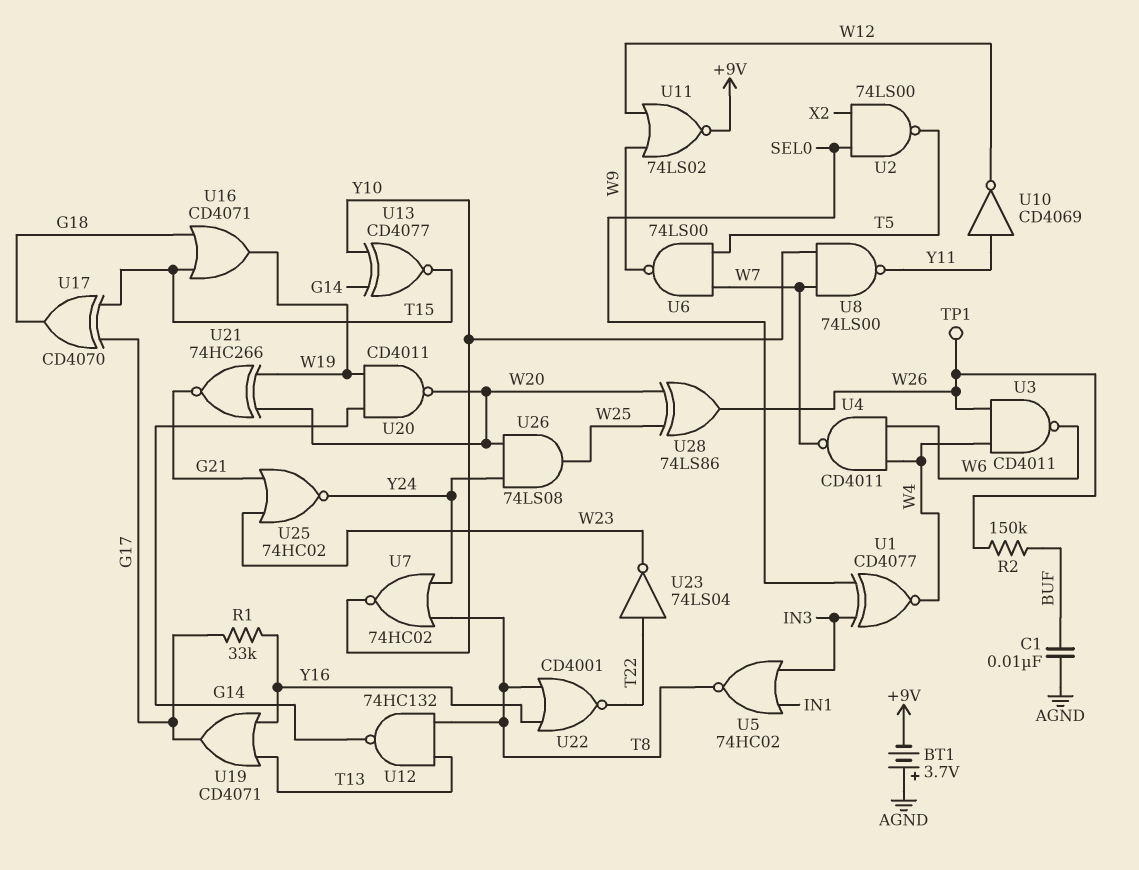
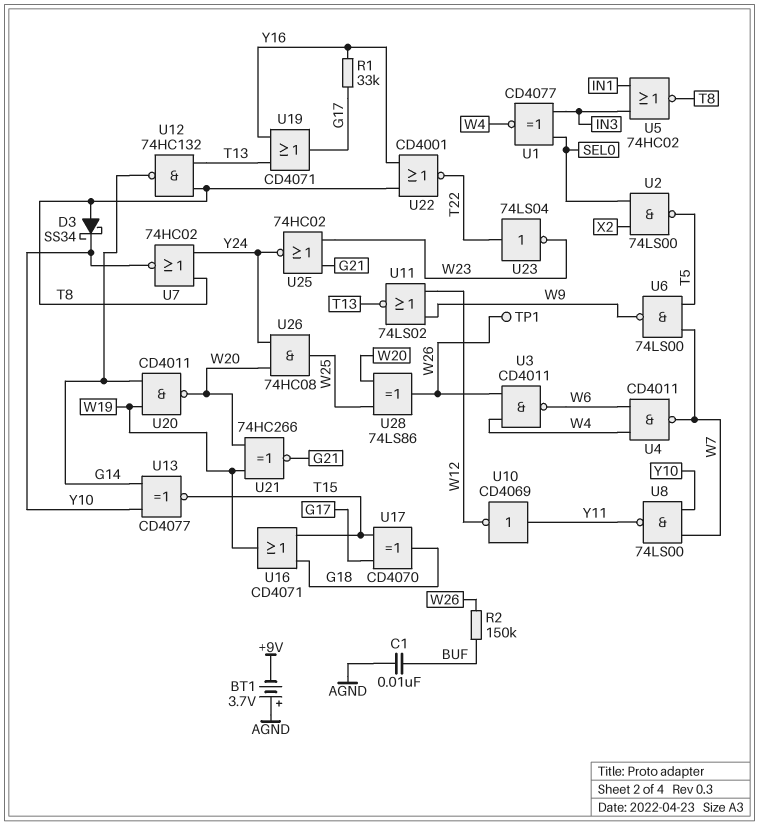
D3: none -> schottky SS34 (A T8, K Y10)
U11: NOR 74LS02 (in W9, in W12, out +9V) -> NOR 74LS02 (in W9, in W12, out T13)
U26: AND 74LS08 (in W20, in Y24, out W25) -> AND 74HC08 (in W20, in Y24, out W25)

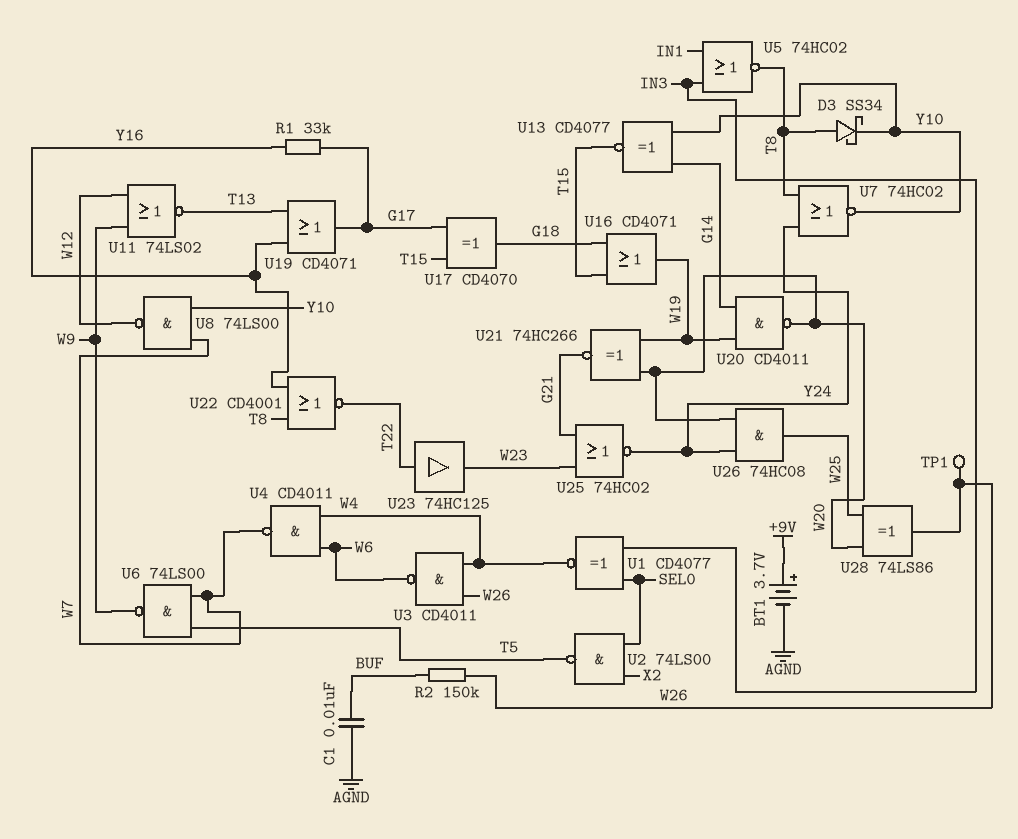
BT1: 3.7V (plus AGND, minus +9V) -> 3.7V (plus +9V, minus AGND)
U8: NAND 74LS00 (in W7, in Y10, out Y11) -> NAND 74LS00 (in W7, in Y10, out W12)
U10: NOT CD4069 (in Y11, out W12) -> none
U12: NAND 74HC132 (in T8, in T13, out G14) -> none
U23: NOT 74LS04 (in T22, out W23) -> buffer 74HC125 (in T22, out W23)

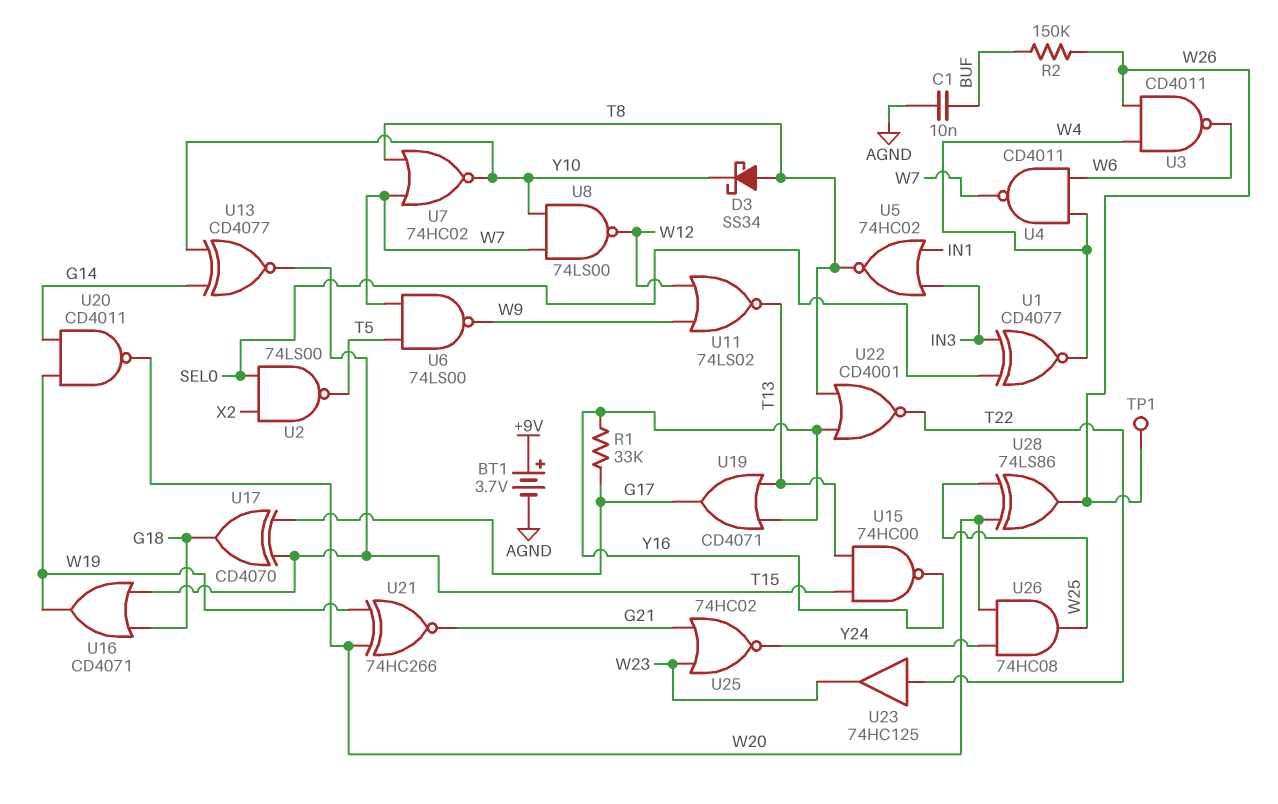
U7: NOR 74HC02 (in T8, in Y24, out Y10) -> NOR 74HC02 (in T8, in W7, out Y10)
U15: none -> NAND 74HC00 (in T13, in T15, out Y16)

